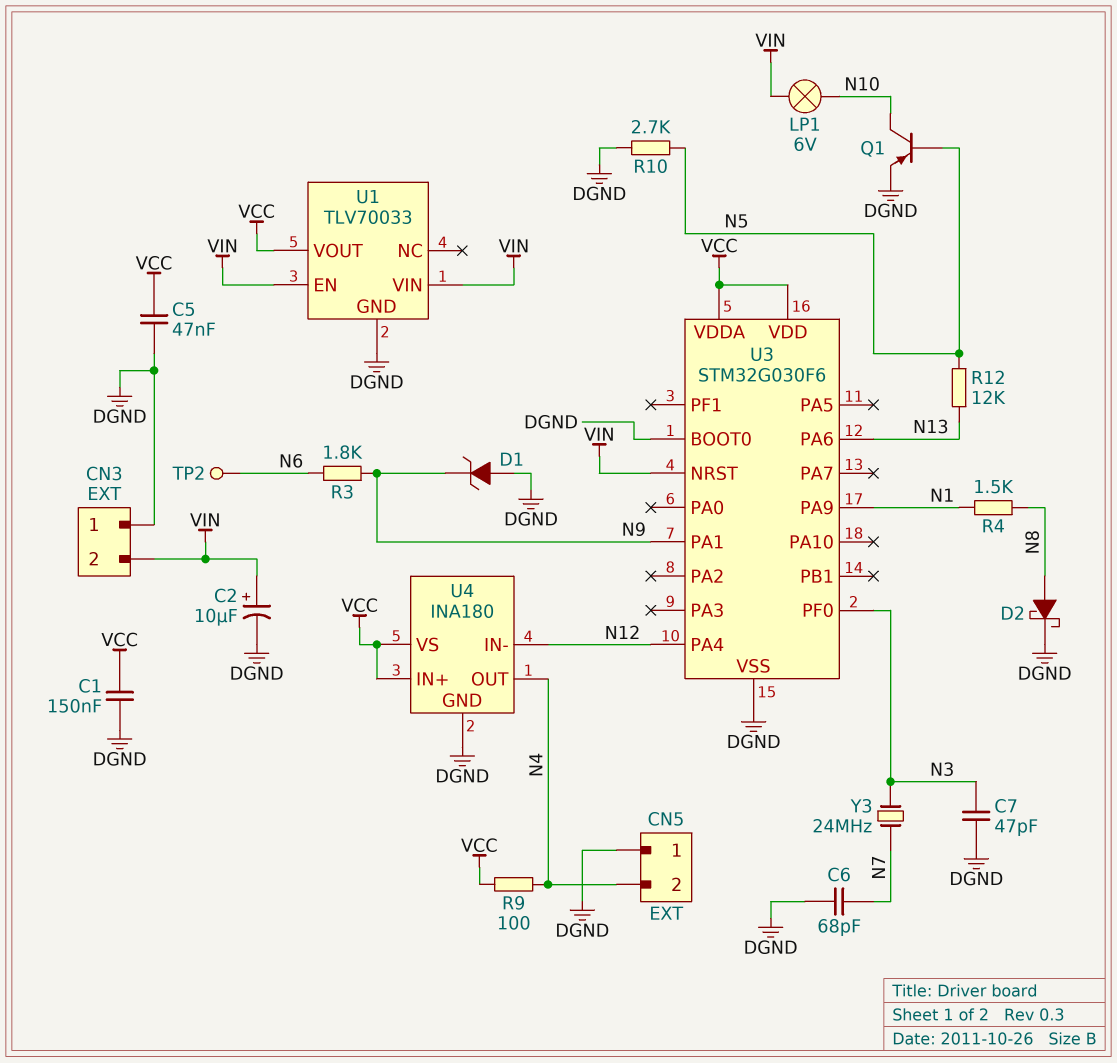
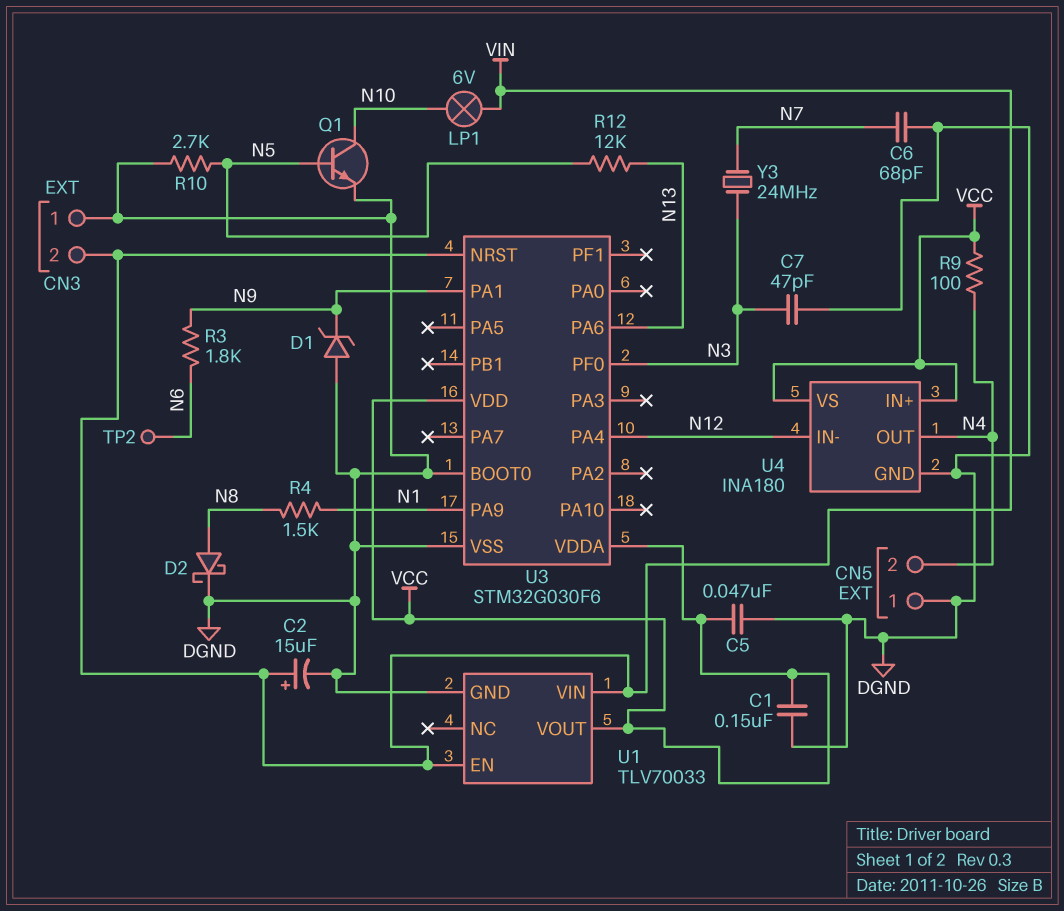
C2: 10uF (plus VIN, minus DGND) -> 15uF (plus VIN, minus DGND)
Q1: PNP (B N5, C N10, E DGND) -> NPN (B N5, C N10, E DGND)

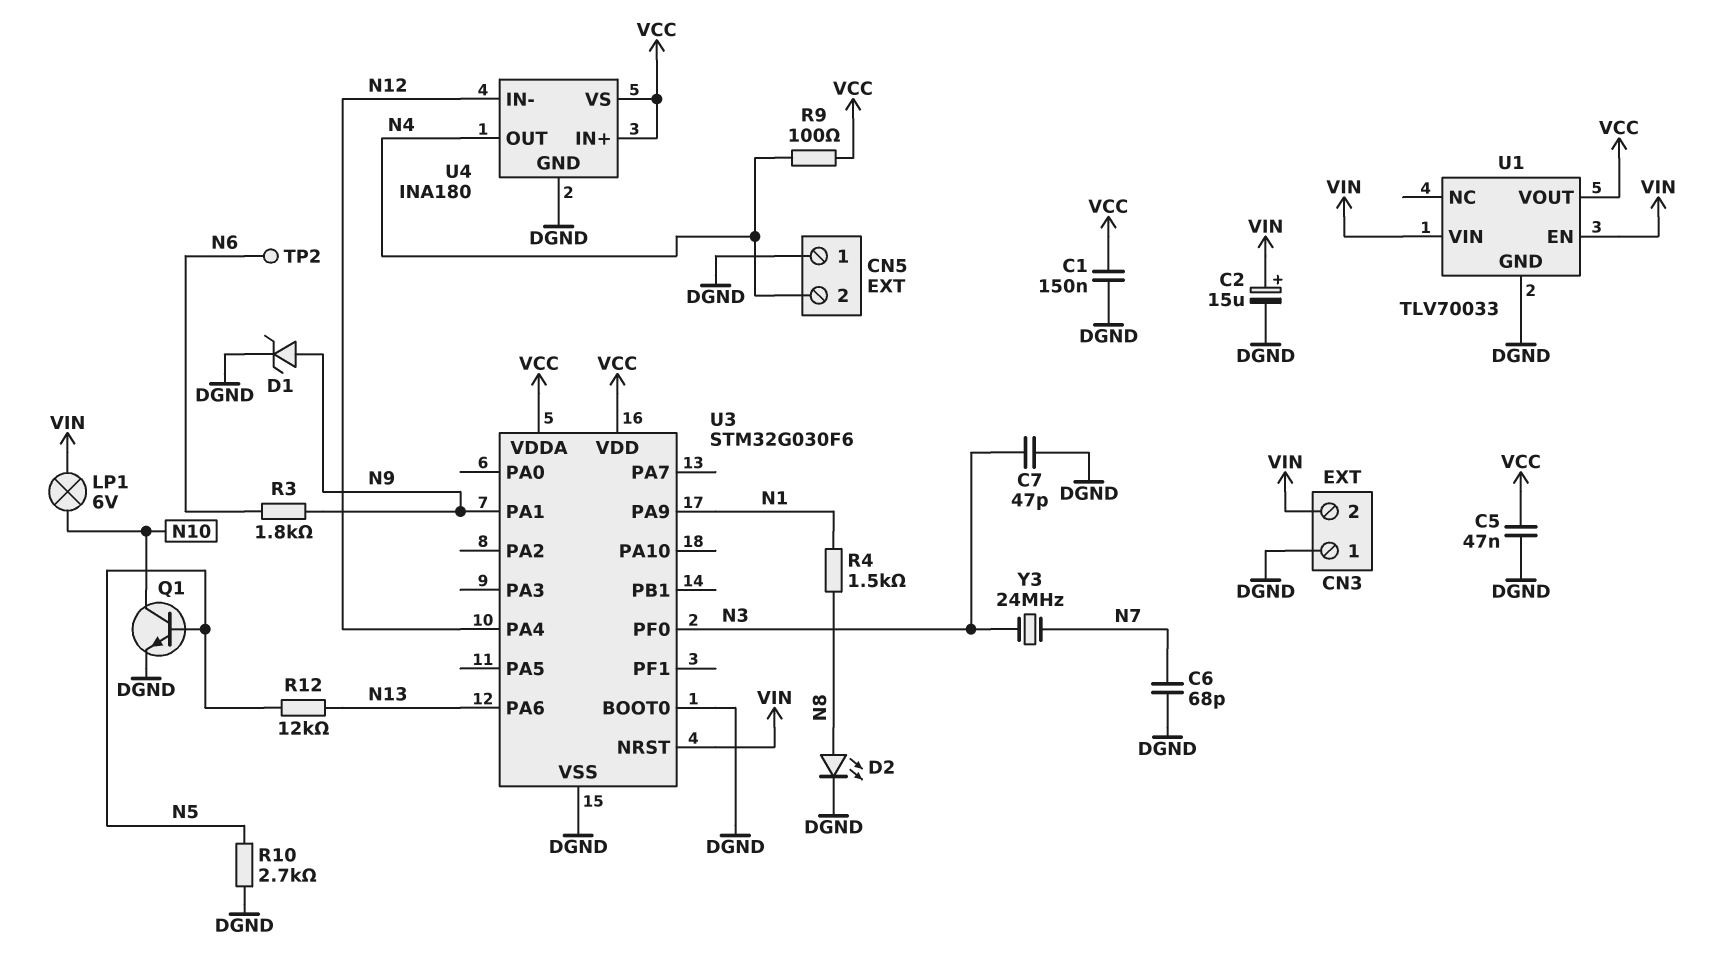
D1: zener (A DGND, K N9) -> zener (A N9, K DGND)
D2: schottky (A N8, K DGND) -> LED (A N8, K DGND)

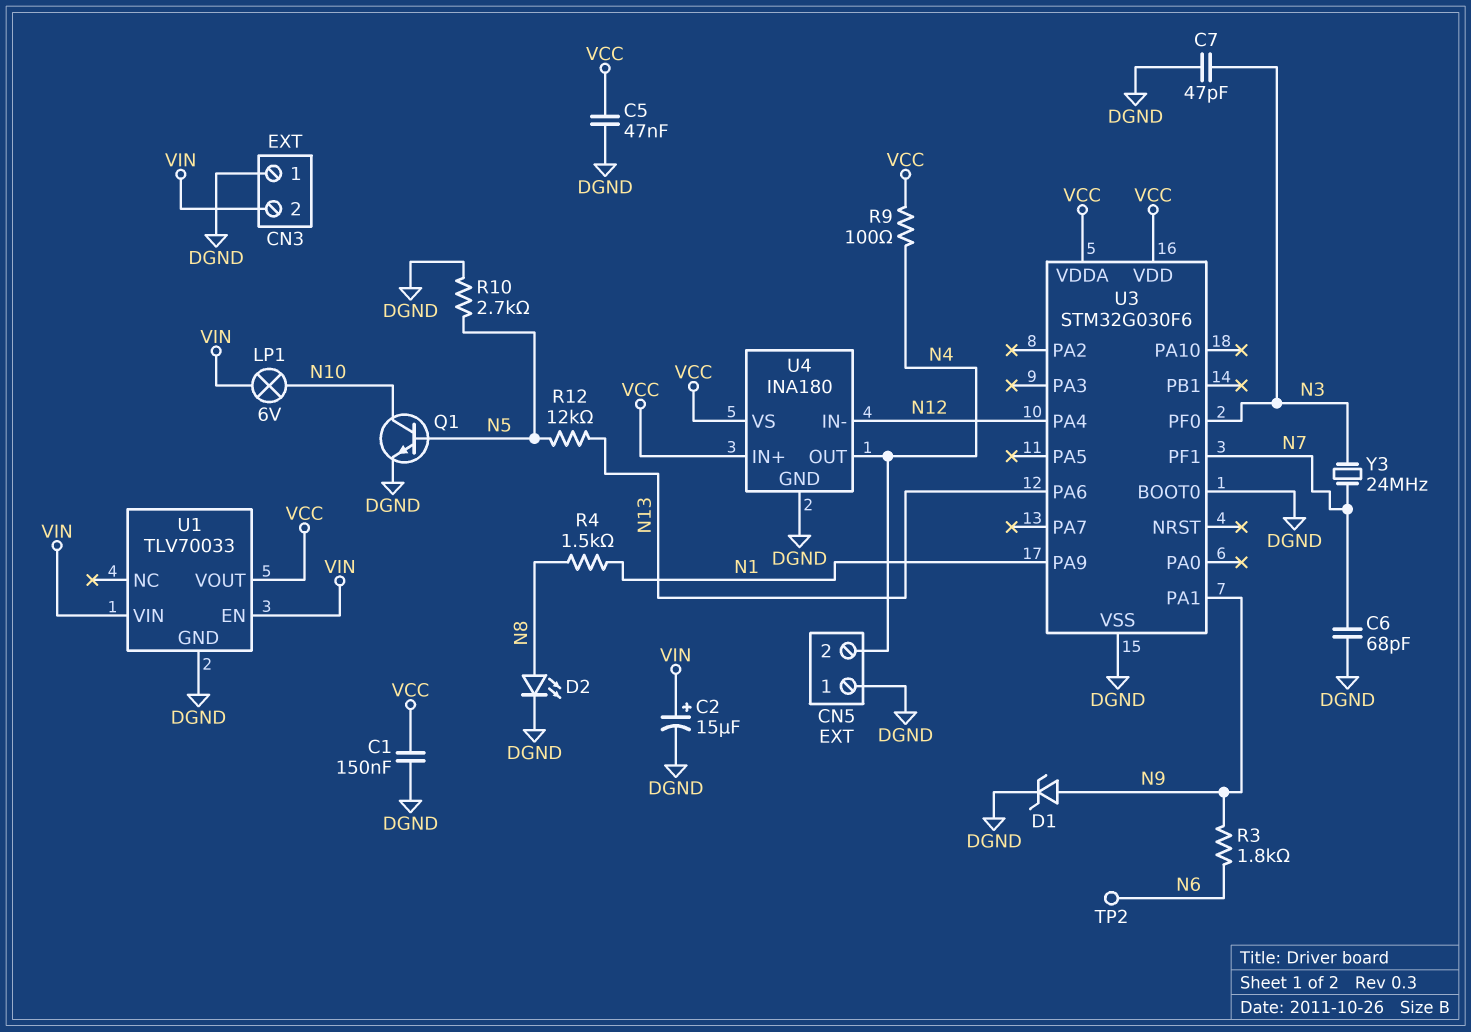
U3 pin NRST: VIN -> none
U3 pin PF1: none -> N7

